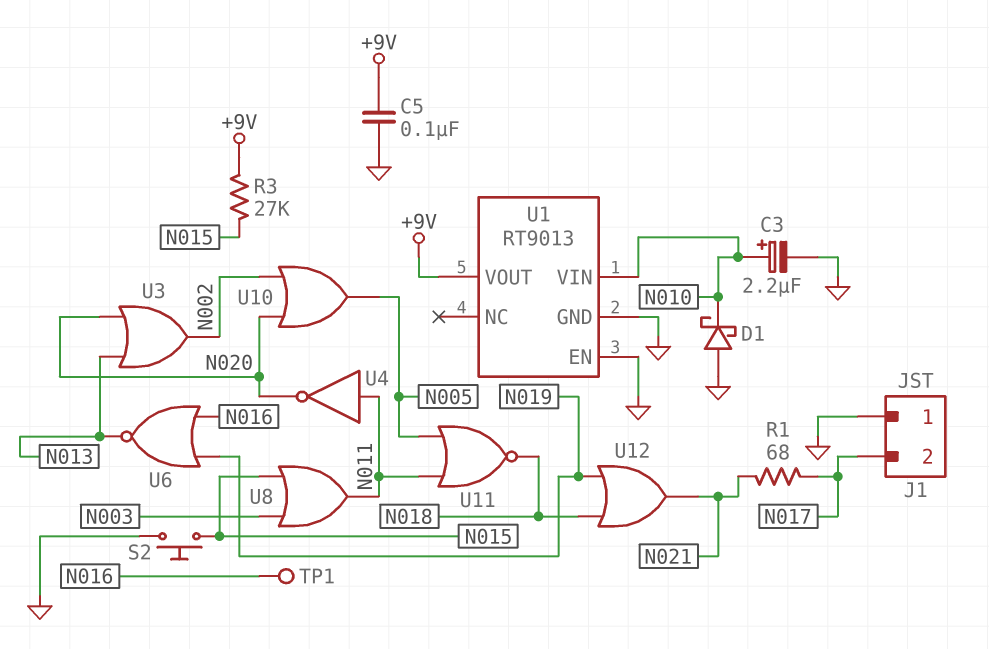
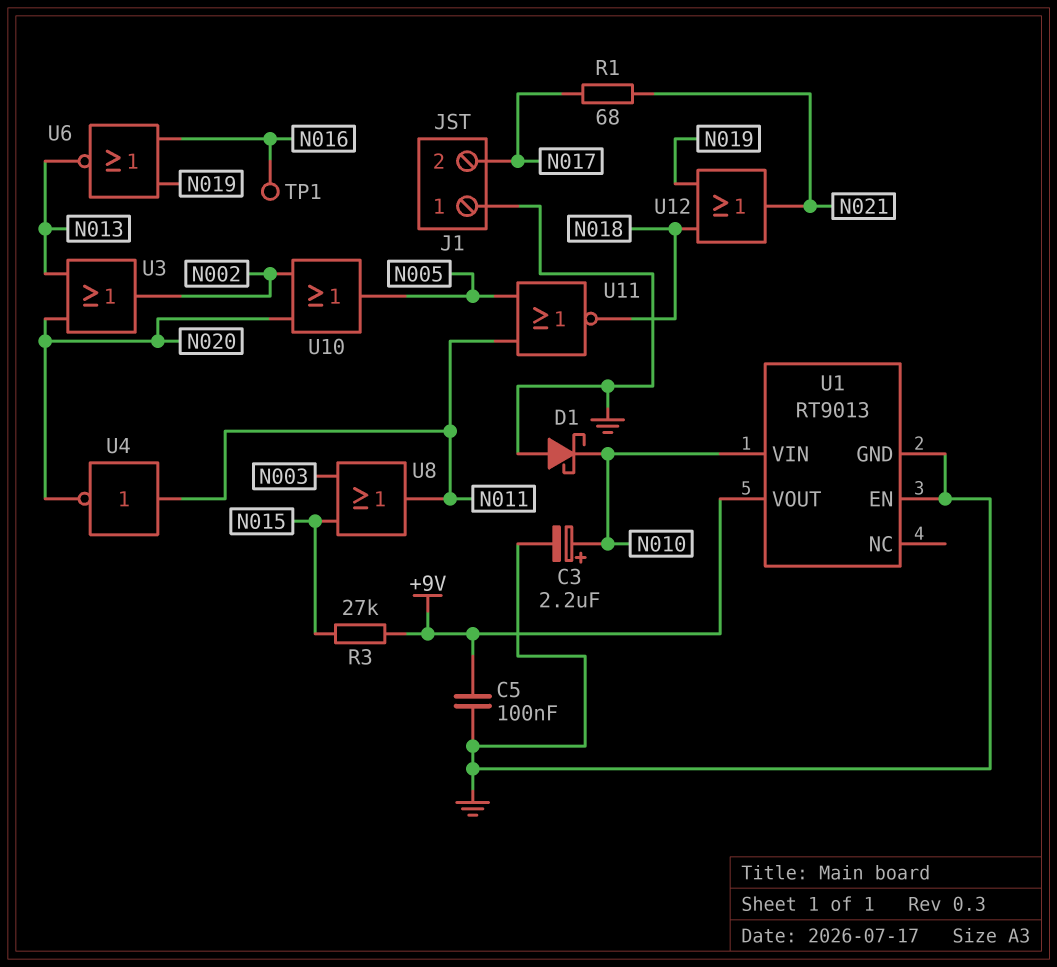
S2: button (GND, N015) -> none

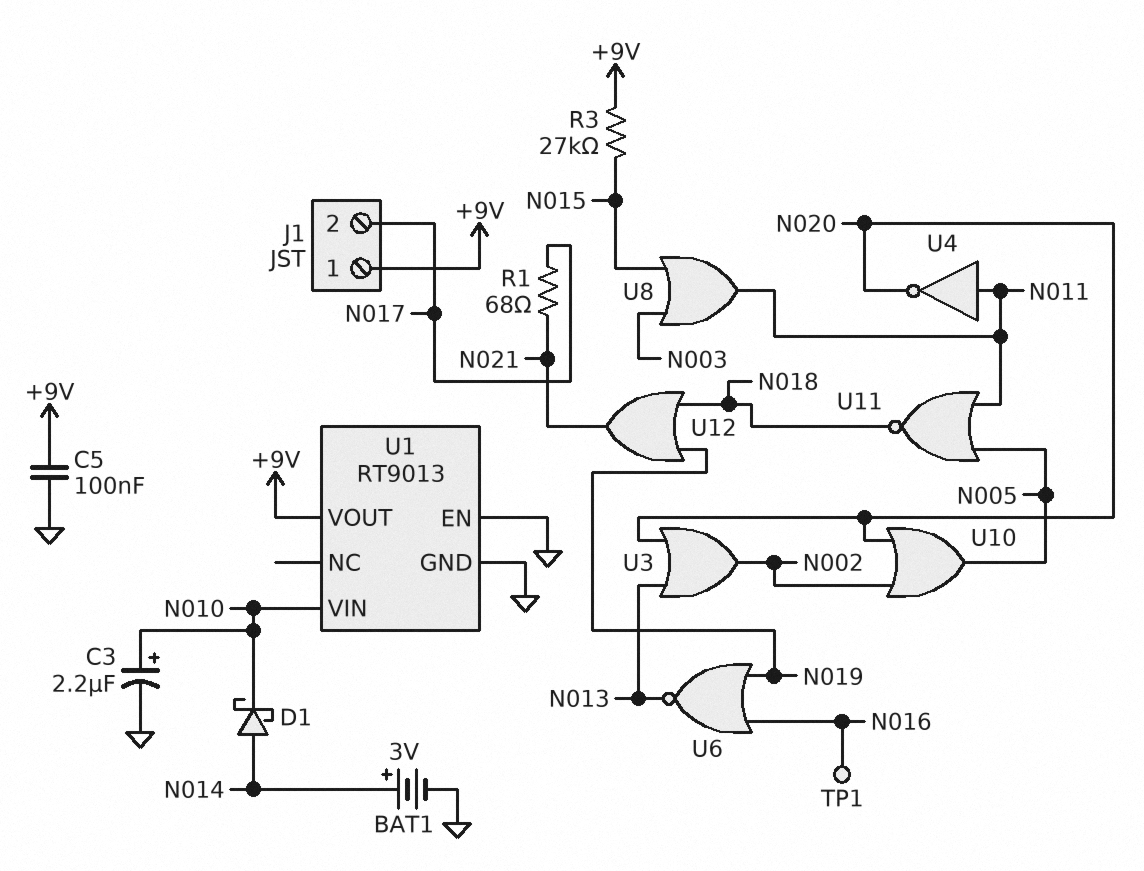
BAT1: none -> 3V (plus N014, minus GND)
D1: schottky (A GND, K N010) -> schottky (A N014, K N010)
J1 pin 1: GND -> +9V

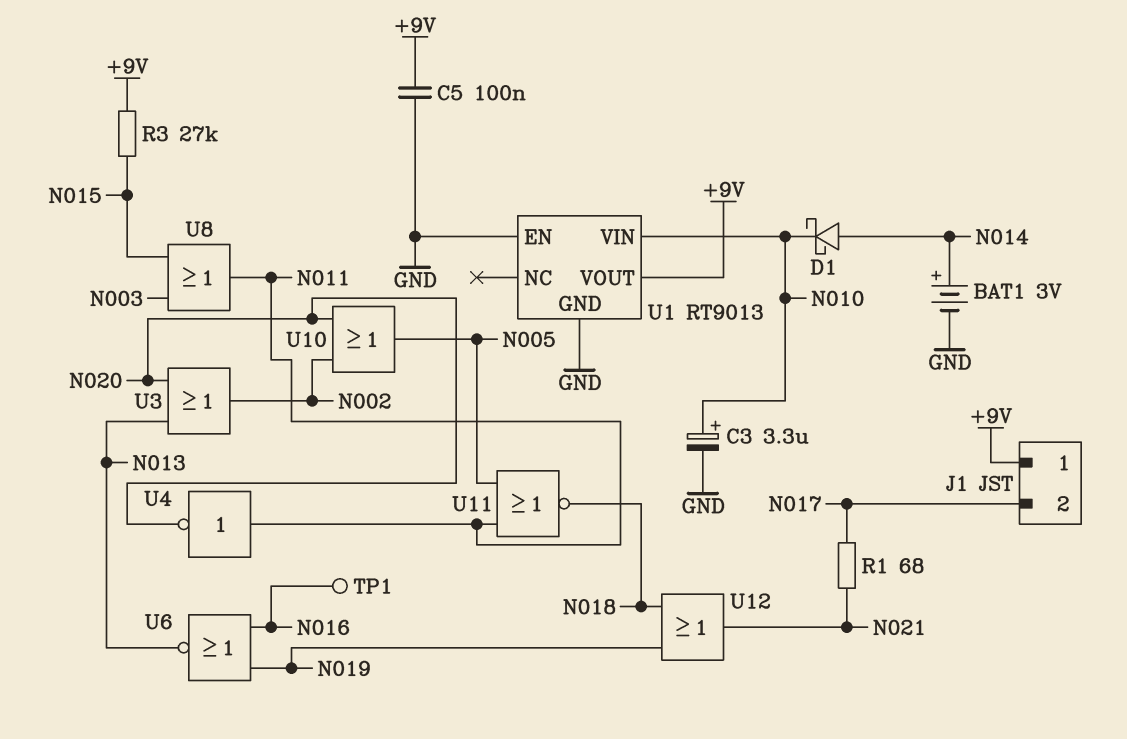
C3: 2.2uF (plus N010, minus GND) -> 3.3uF (plus N010, minus GND)

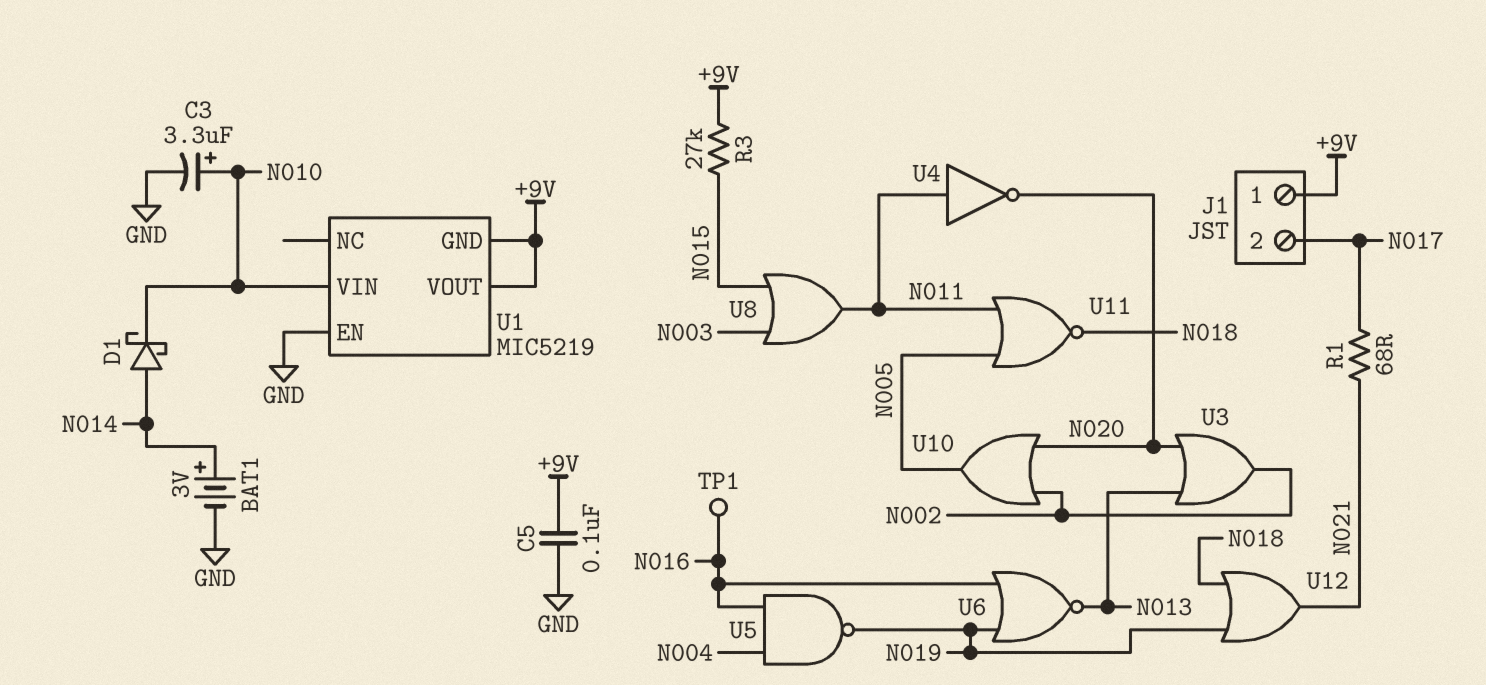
U1: RT9013 -> MIC5219
U1 pin GND: GND -> +9V
U5: none -> NAND (in N004, in N016, out N019)

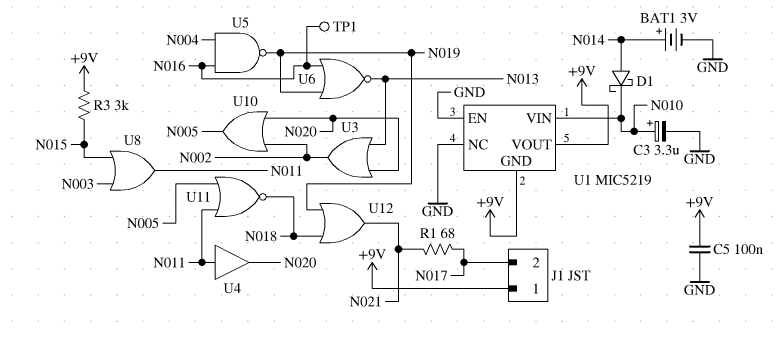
R3: 27k (+9V, N015) -> 3k (+9V, N015)
U1 pin NC: none -> GND
U4: NOT (in N011, out N020) -> buffer (in N011, out N020)

